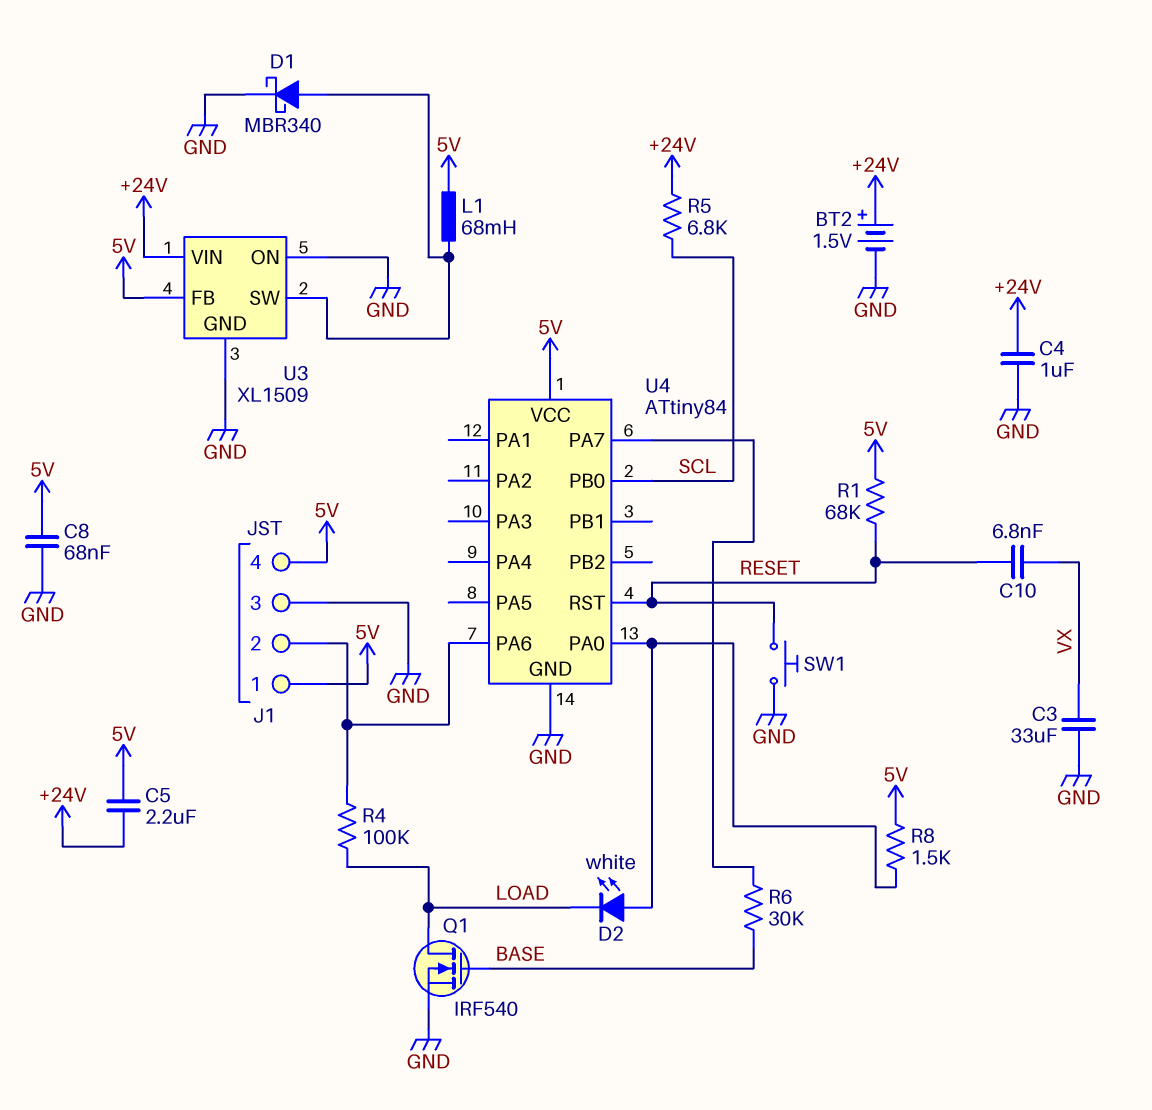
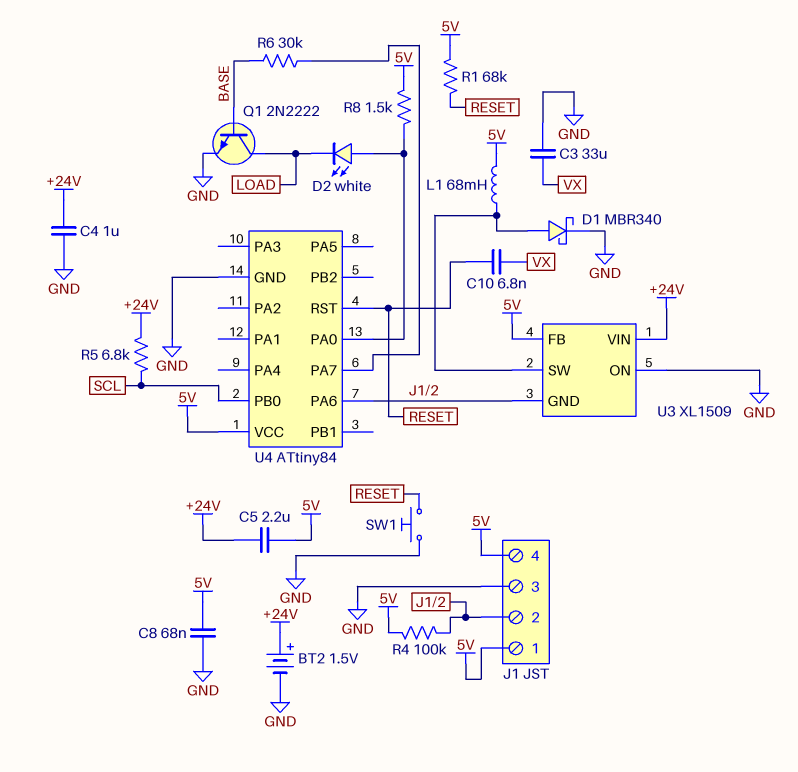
Q1: NMOS IRF540 (G BASE, D LOAD, S GND) -> NPN 2N2222 (B BASE, C LOAD, E GND)
R4: 100k (J1/2, LOAD) -> 100k (5V, J1/2)
U3 pin GND: GND -> J1/2

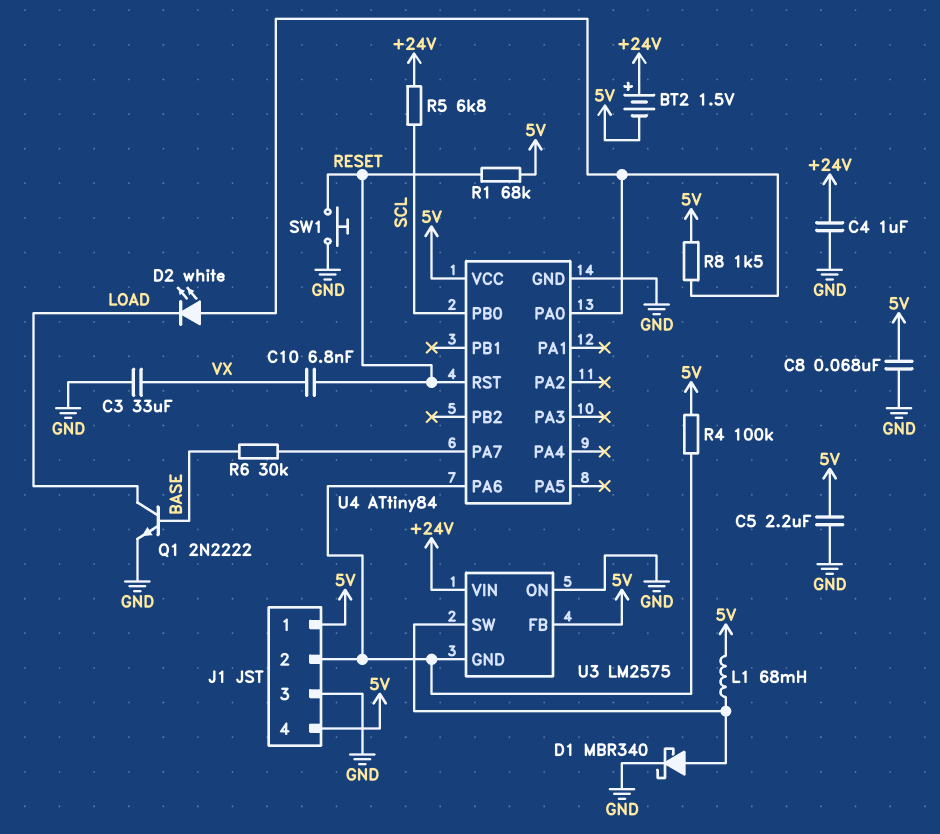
BT2: 1.5V (plus +24V, minus GND) -> 1.5V (plus +24V, minus 5V)
C5: 2.2uF (+24V, 5V) -> 2.2uF (5V, GND)
U3: XL1509 -> LM2575

